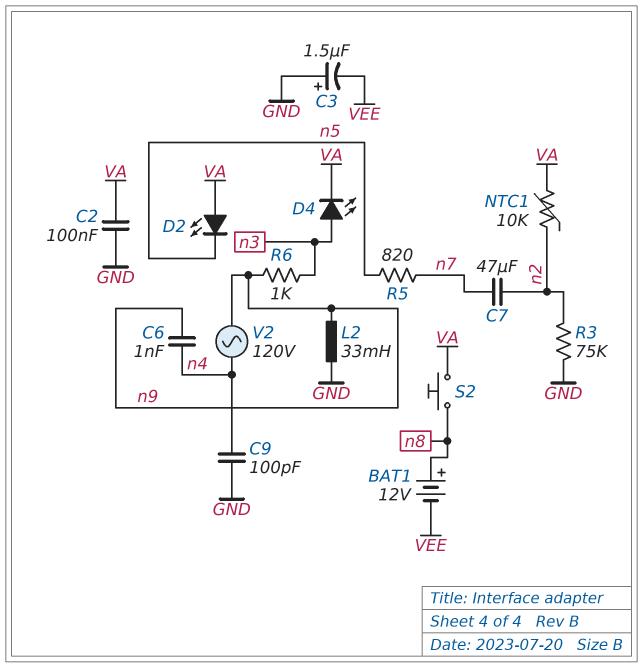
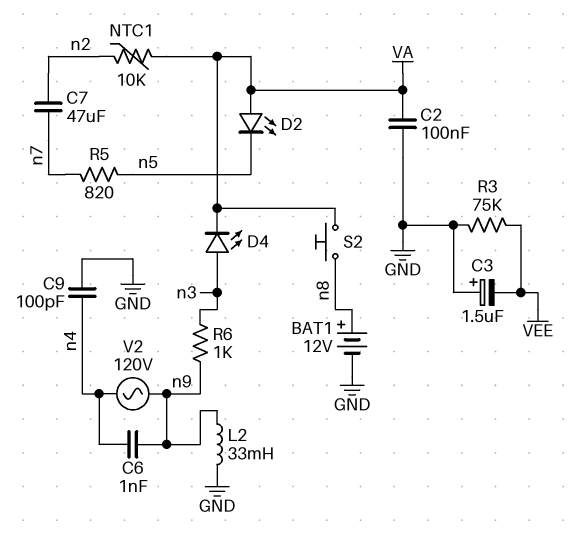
BAT1: 12V (plus n8, minus VEE) -> 12V (plus n8, minus GND)
R3: 75k (GND, n2) -> 75k (GND, VEE)

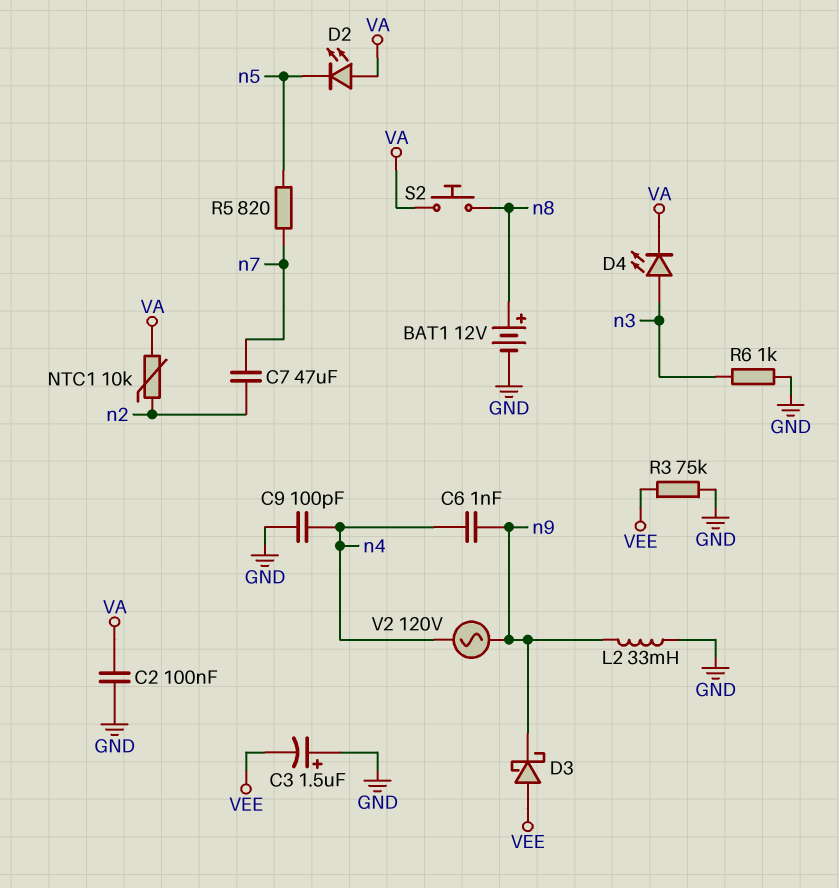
D3: none -> schottky (A VEE, K n9)
R6: 1k (n3, n9) -> 1k (GND, n3)

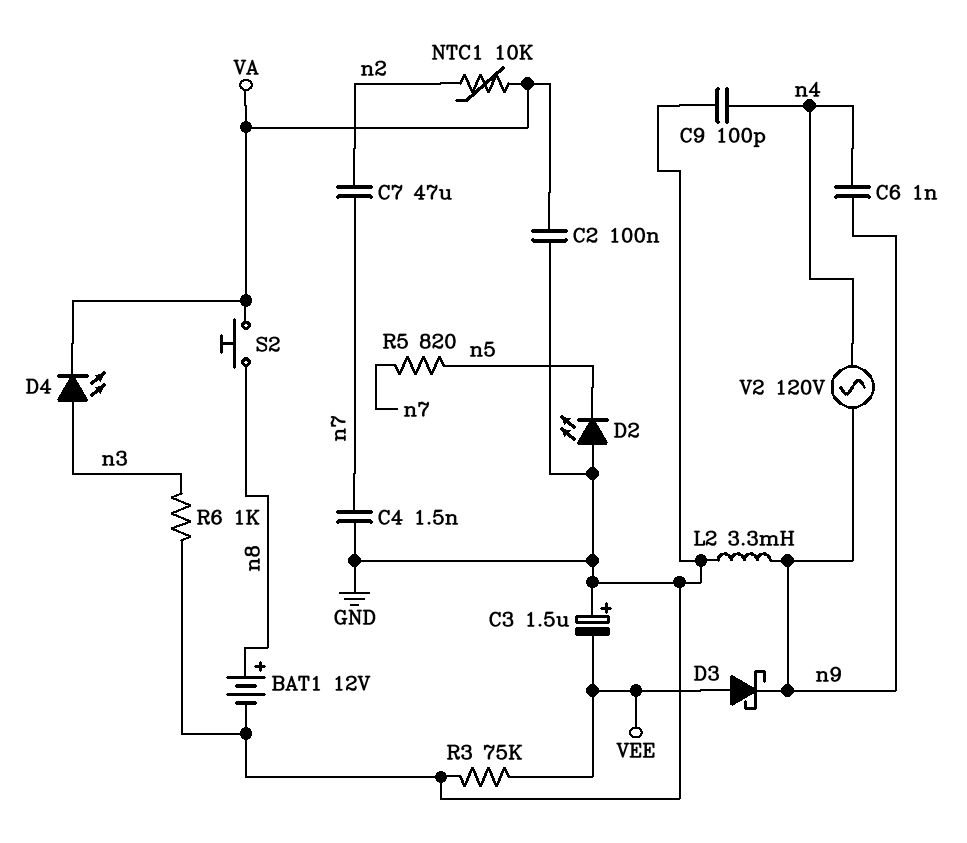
C4: none -> 1.5nF (GND, n7)
D2: LED (A VA, K n5) -> LED (A GND, K n5)
L2: 33mH (GND, n9) -> 3.3mH (GND, n9)

